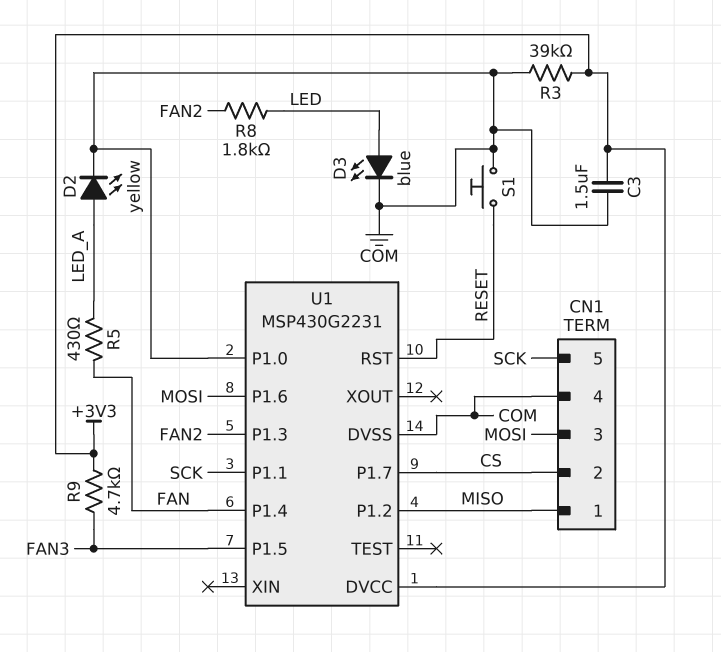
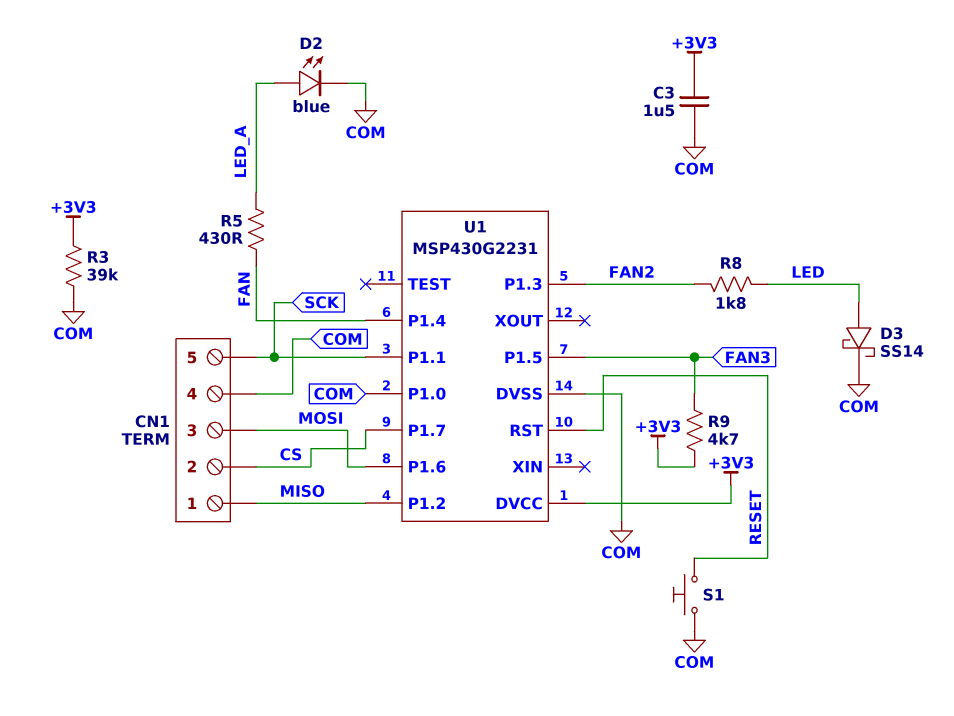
D2: LED yellow (A LED_A, K COM) -> LED blue (A LED_A, K COM)
D3: LED blue (A LED, K COM) -> schottky SS14 (A LED, K COM)

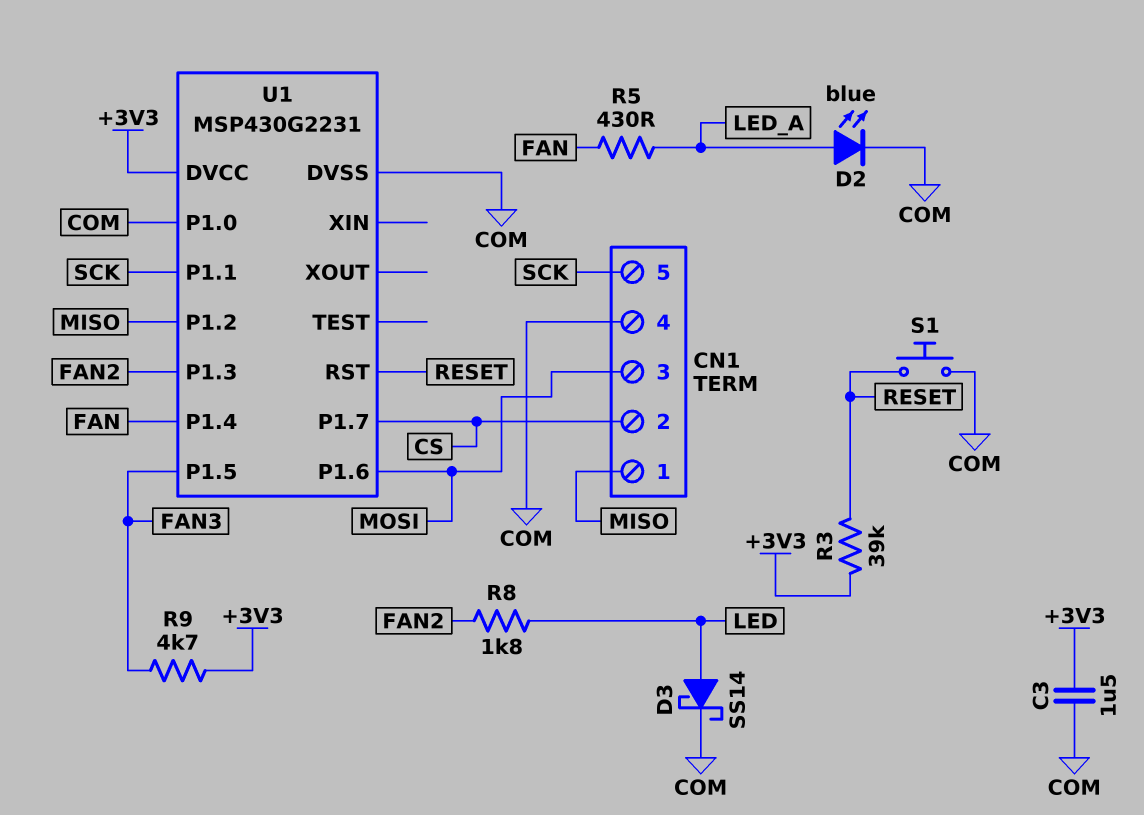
R3: 39k (+3V3, COM) -> 39k (+3V3, RESET)

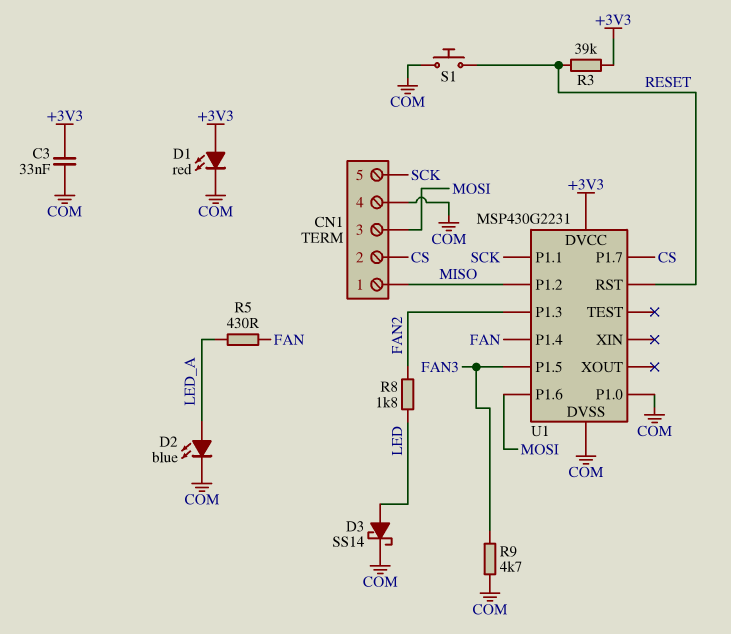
C3: 1.5uF (+3V3, COM) -> 33nF (+3V3, COM)
D1: none -> LED red (A +3V3, K COM)
R9: 4.7k (+3V3, FAN3) -> 4.7k (COM, FAN3)

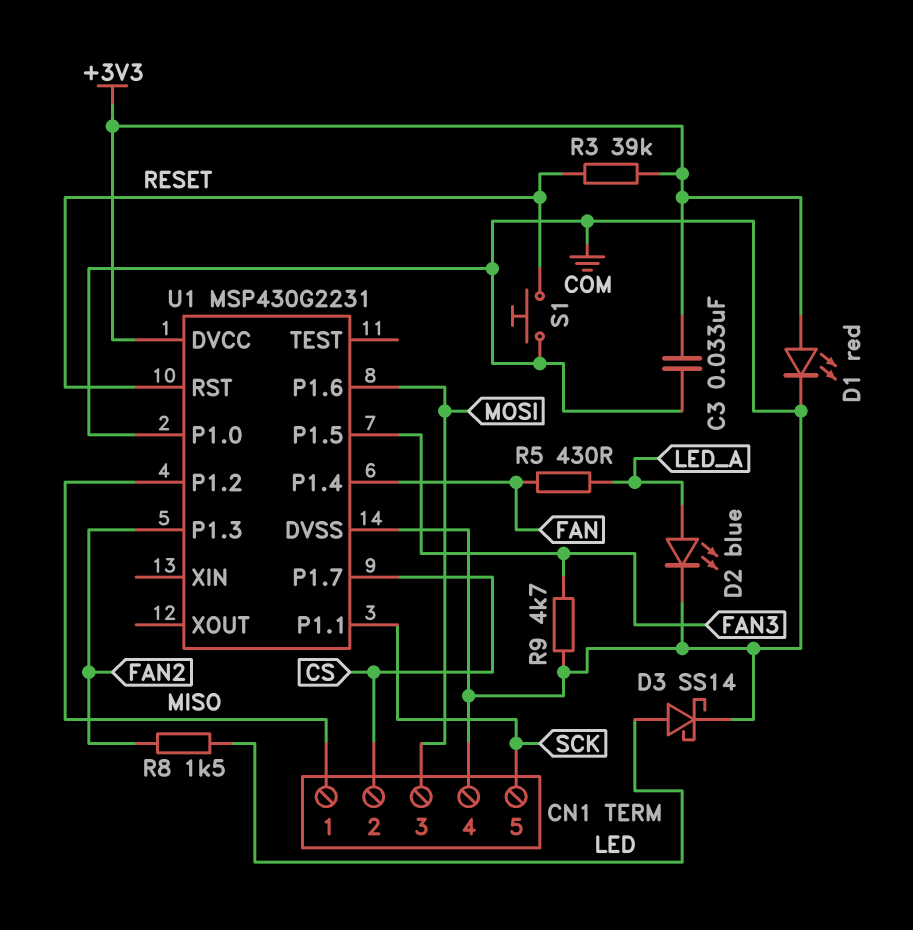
R8: 1.8k (FAN2, LED) -> 1.5k (FAN2, LED)

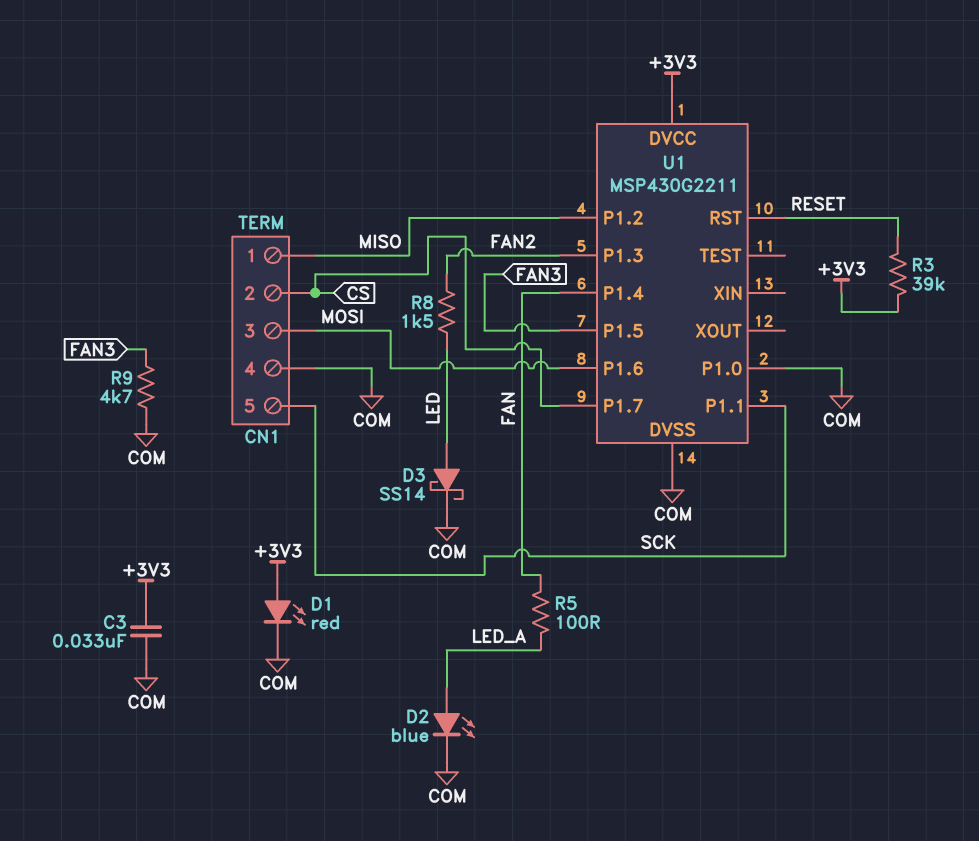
R5: 430 (FAN, LED_A) -> 100 (FAN, LED_A)
S1: button (COM, RESET) -> none
U1: MSP430G2231 -> MSP430G2211

